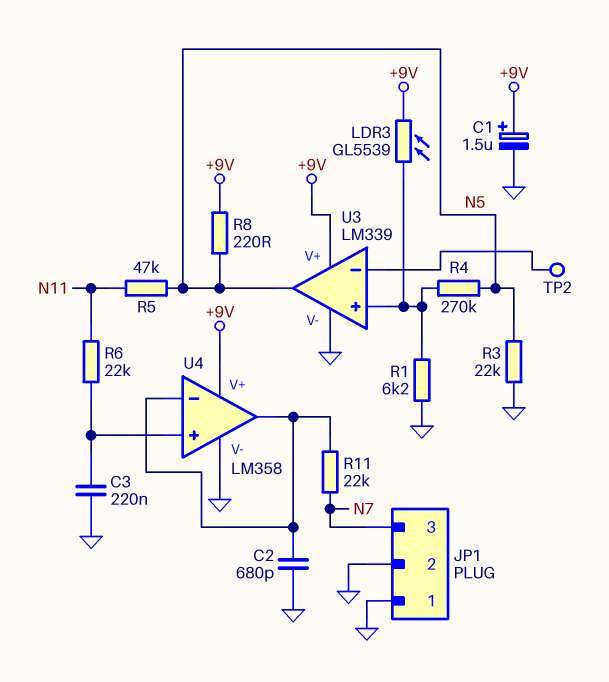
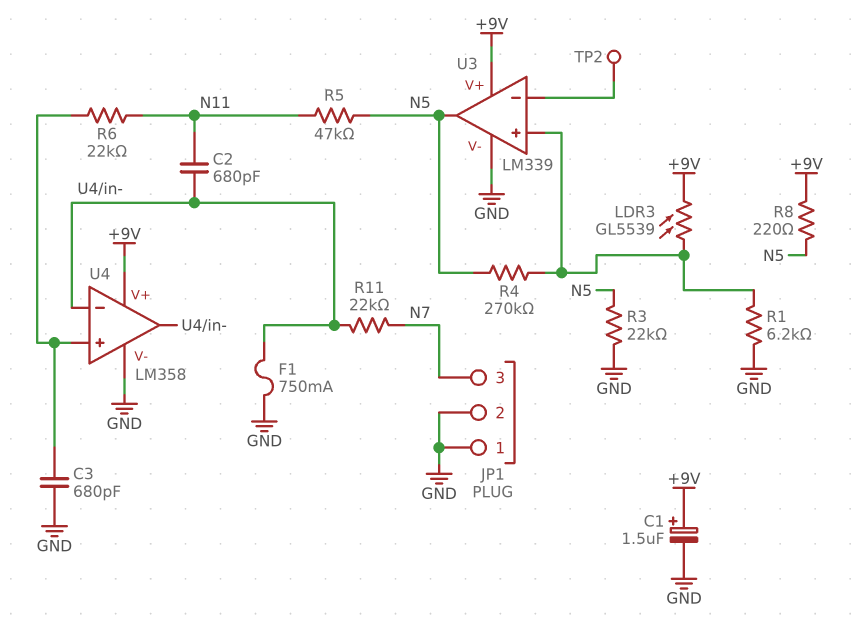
C2: 680pF (GND, U4/in-) -> 680pF (N11, U4/in-)
C3: 220nF (GND, U4/in+) -> 680pF (GND, U4/in+)
F1: none -> 750mA (GND, U4/in-)

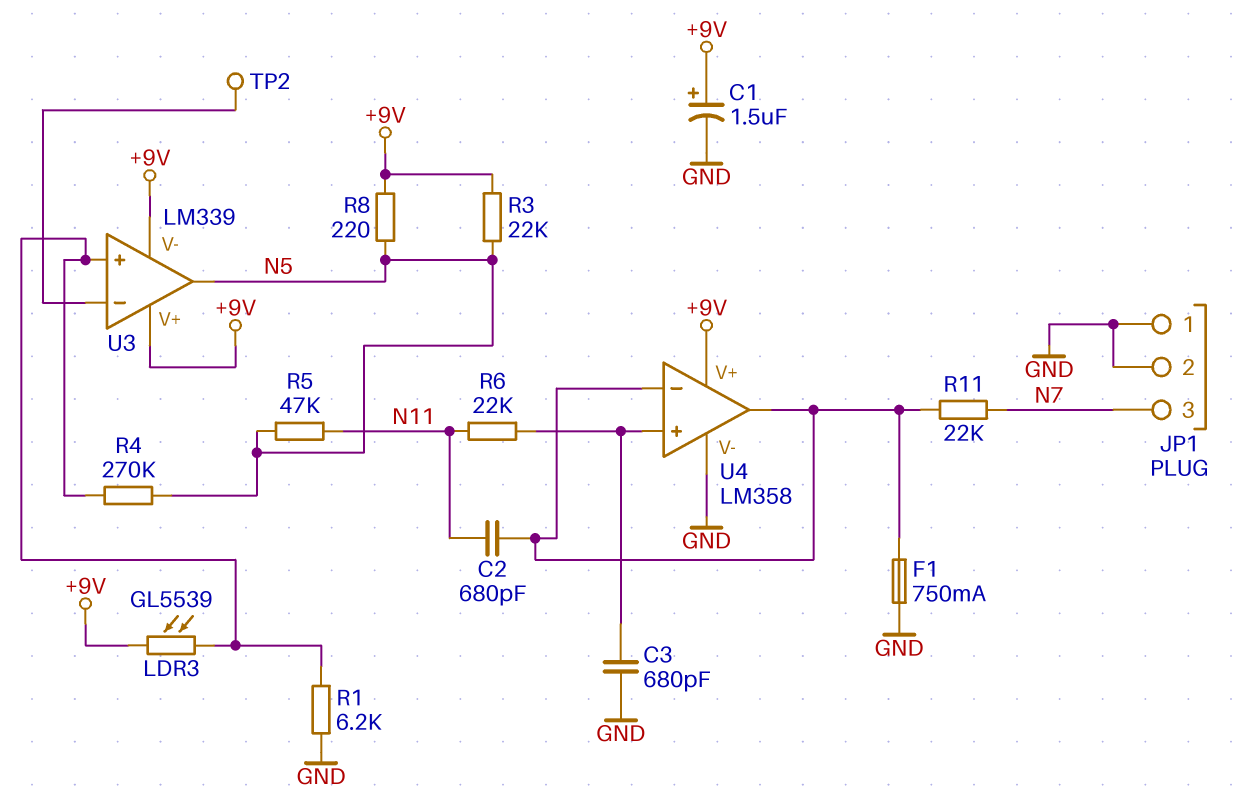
R3: 22k (GND, N5) -> 22k (+9V, N5)
U3 pin V-: GND -> +9V

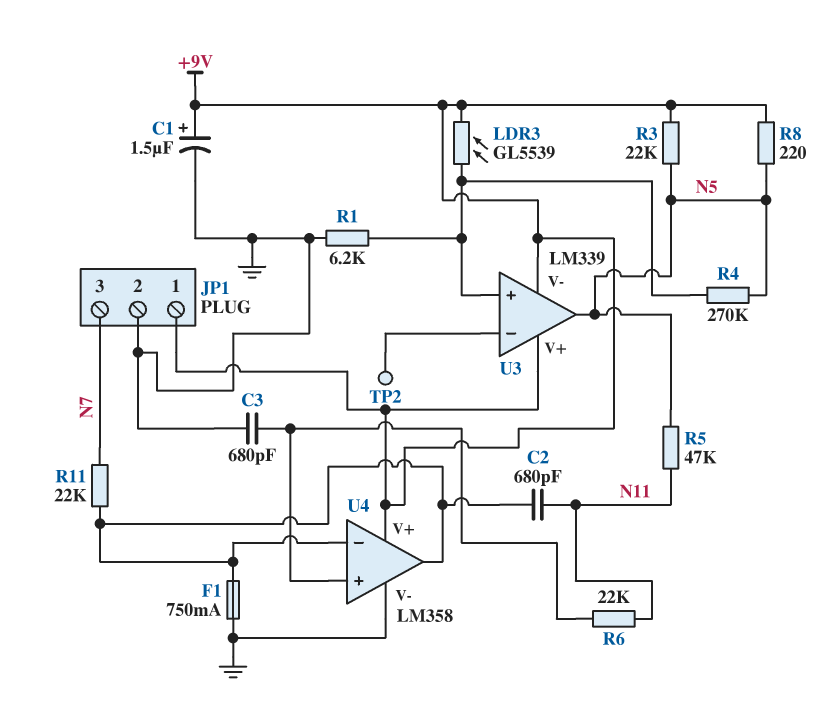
JP1 pin 1: GND -> +9V

